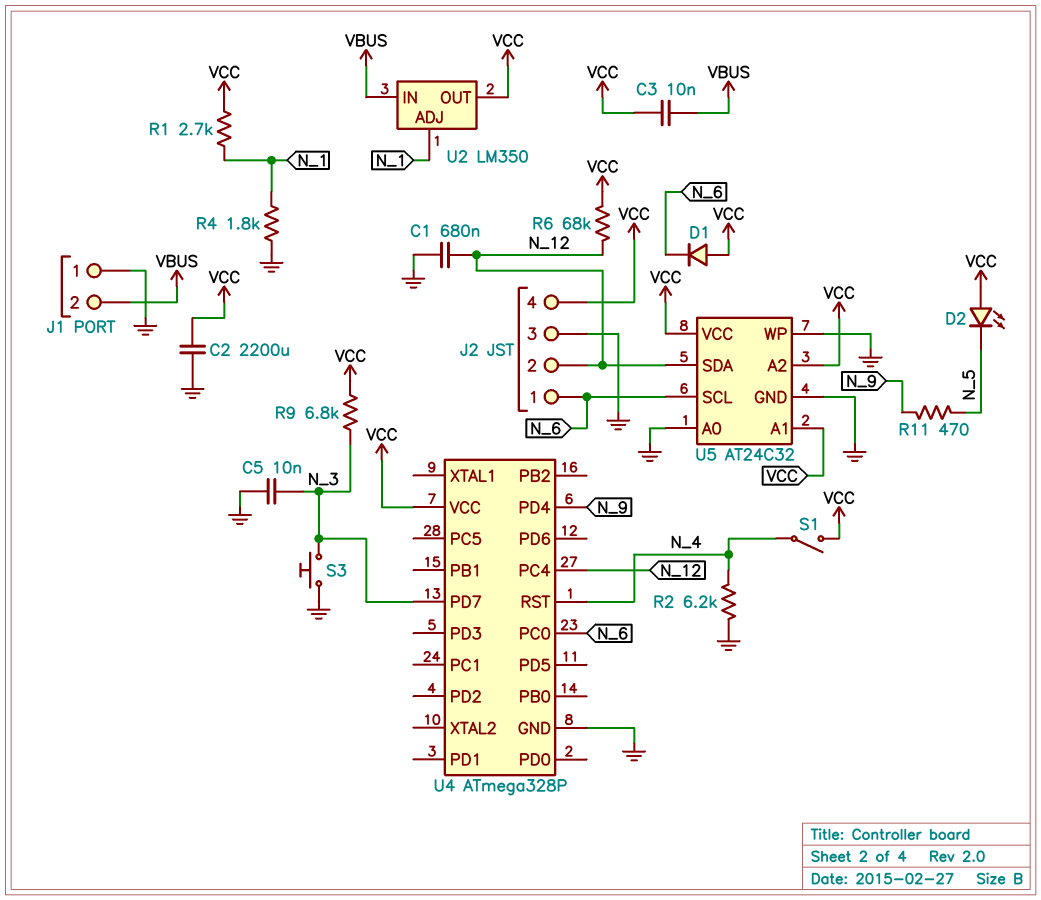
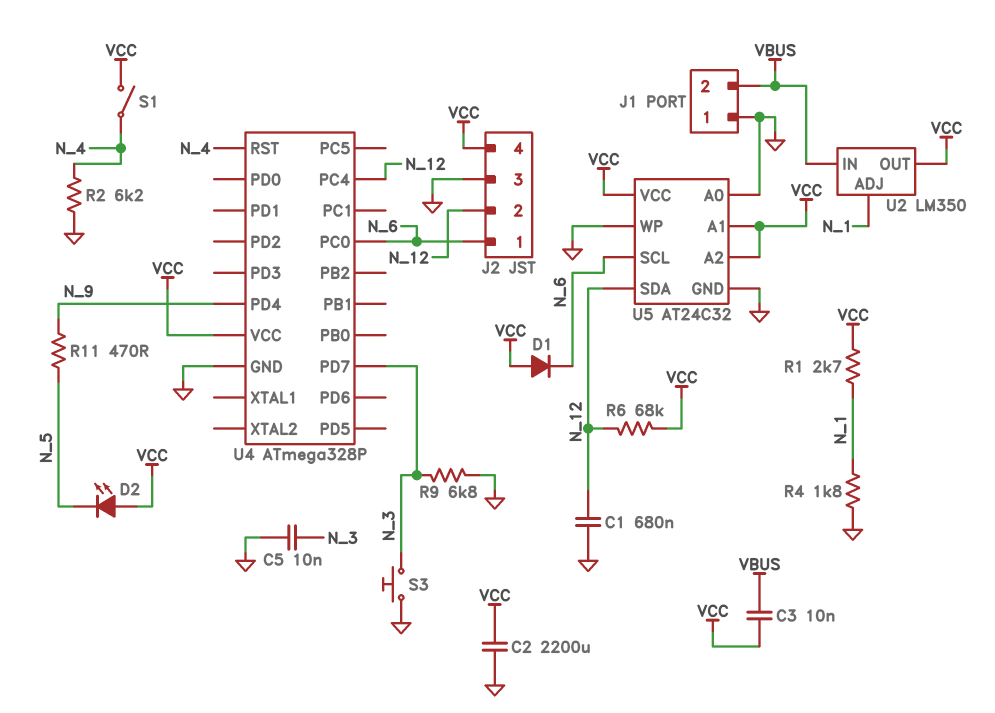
R9: 6.8k (N_3, VCC) -> 6.8k (GND, N_3)

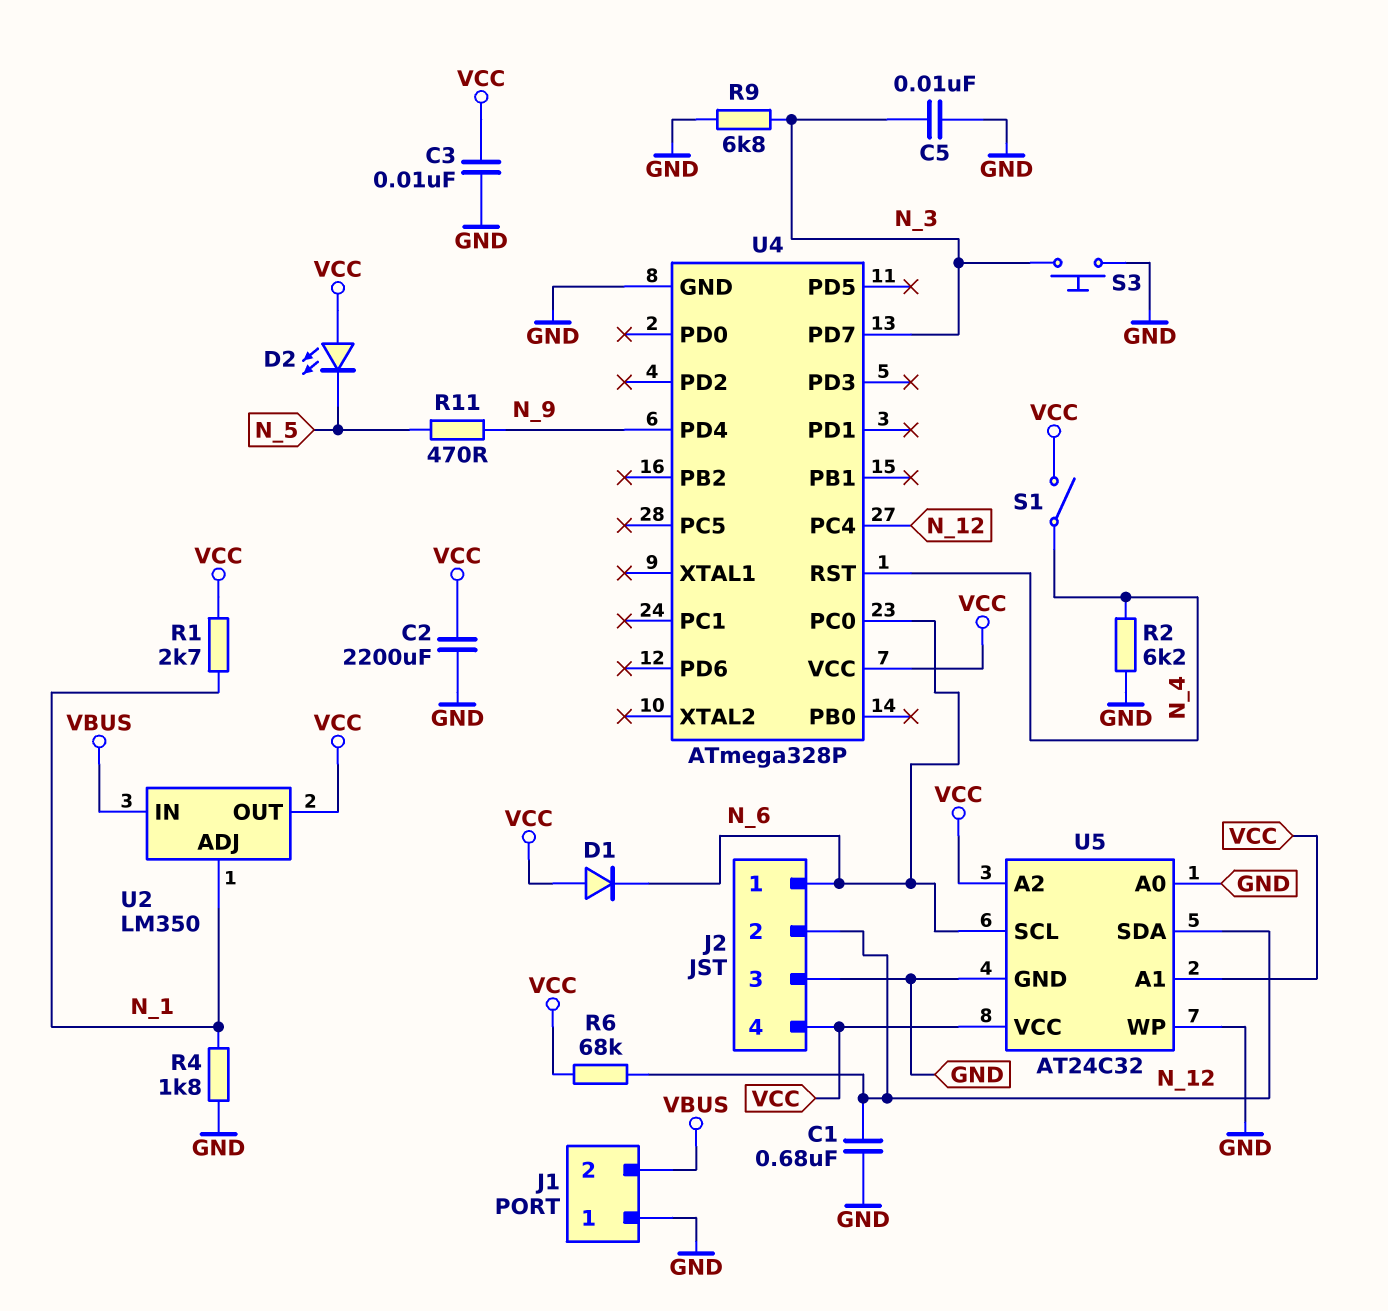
C3: 10nF (VBUS, VCC) -> 10nF (GND, VCC)

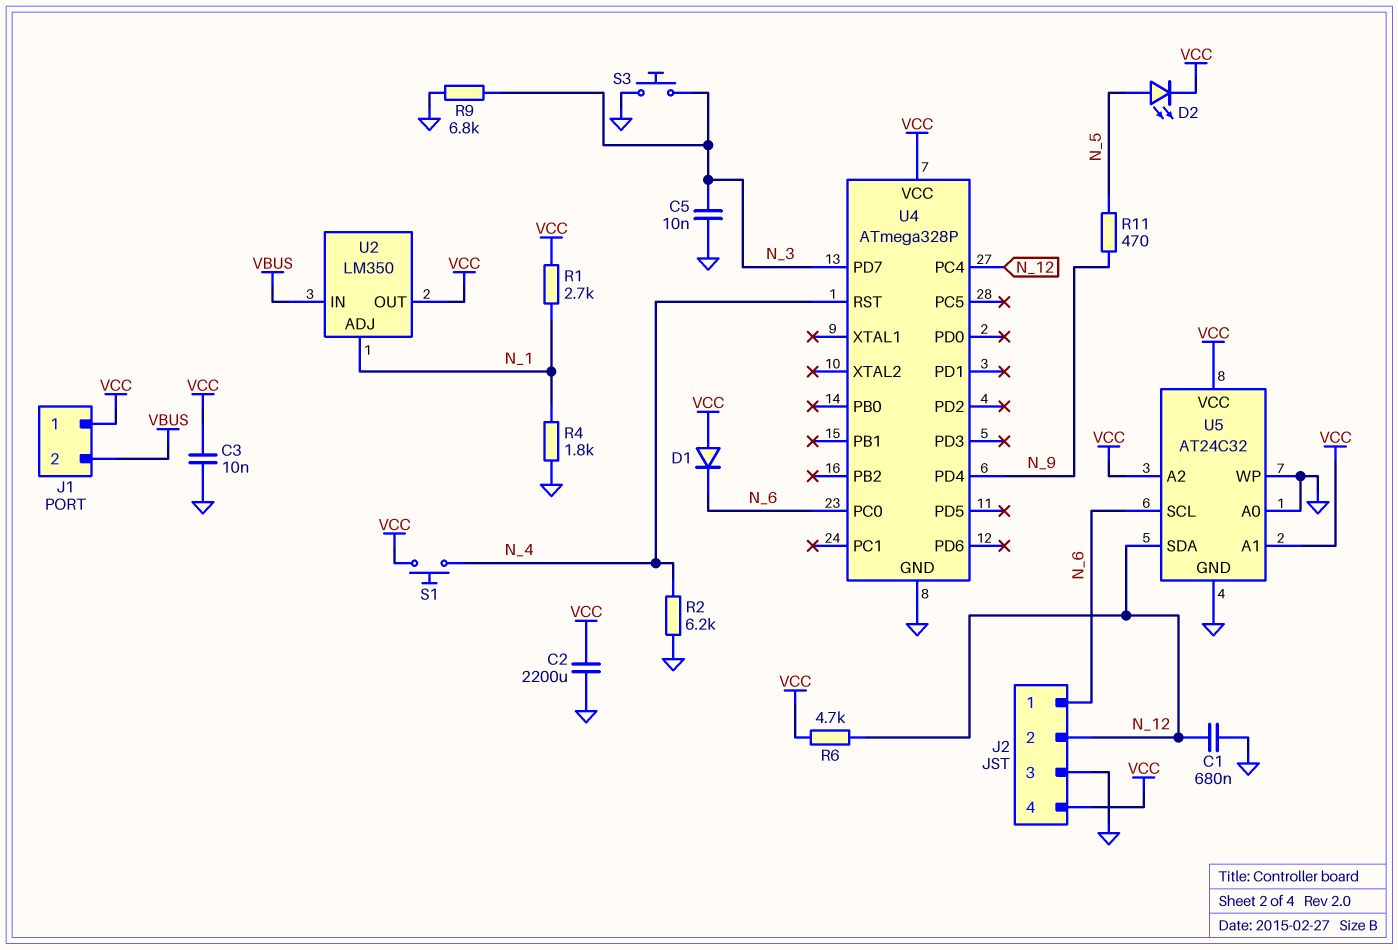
D2: LED (A VCC, K N_5) -> LED (A N_5, K VCC)
J1 pin 1: GND -> VCC
R6: 68k (N_12, VCC) -> 4.7k (N_12, VCC)
S1: switch (N_4, VCC) -> button (N_4, VCC)

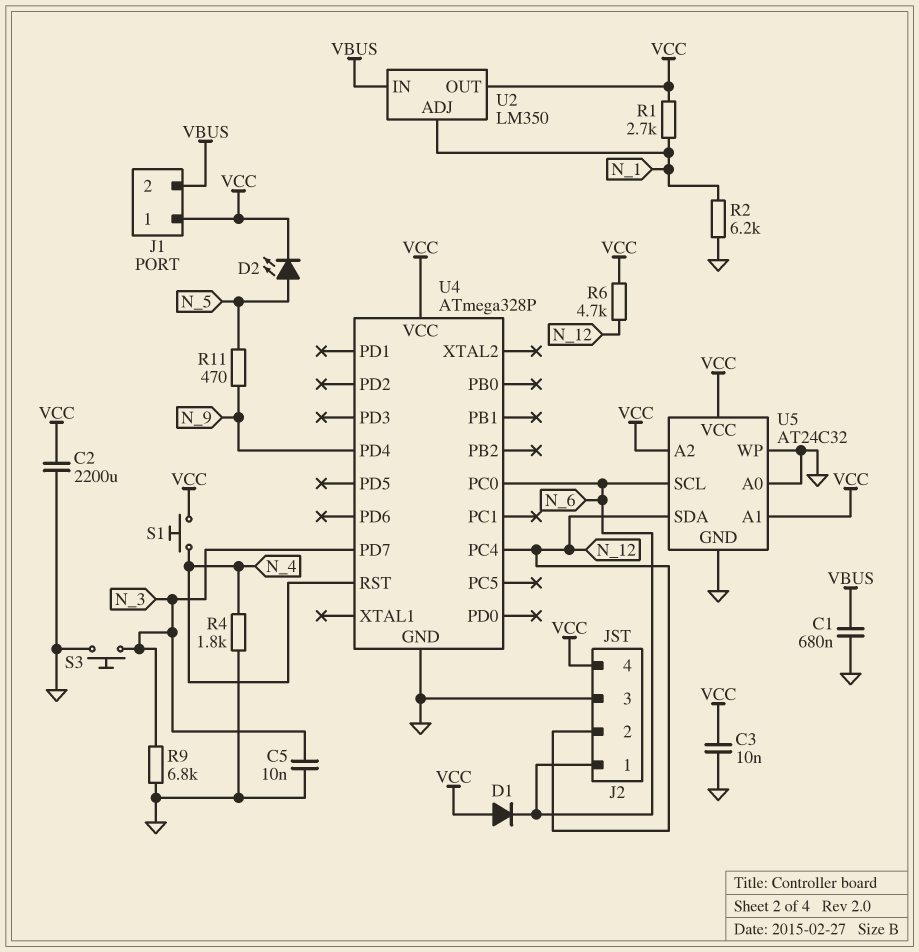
C1: 680nF (GND, N_12) -> 680nF (GND, VBUS)
R2: 6.2k (GND, N_4) -> 6.2k (GND, N_1)
R4: 1.8k (GND, N_1) -> 1.8k (GND, N_4)

